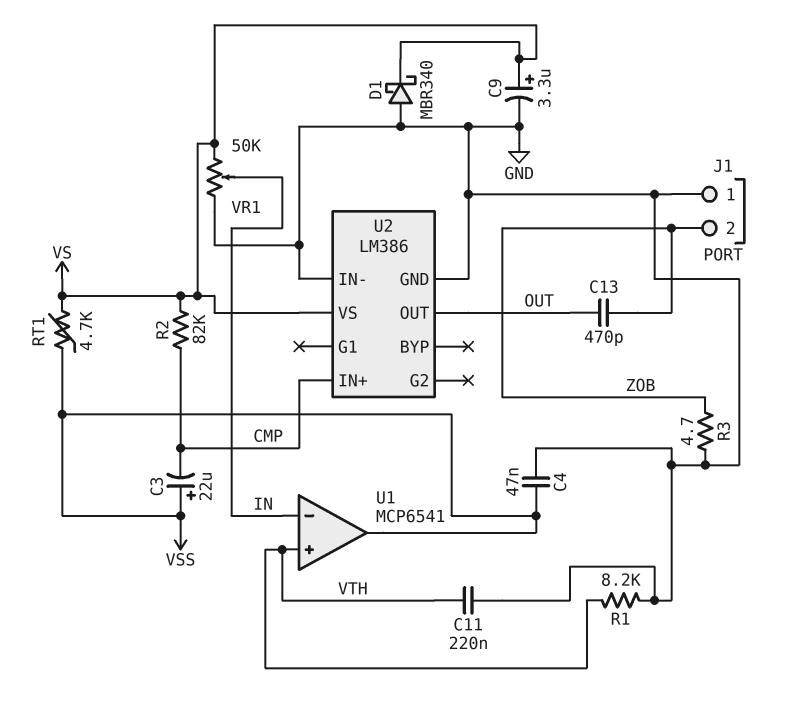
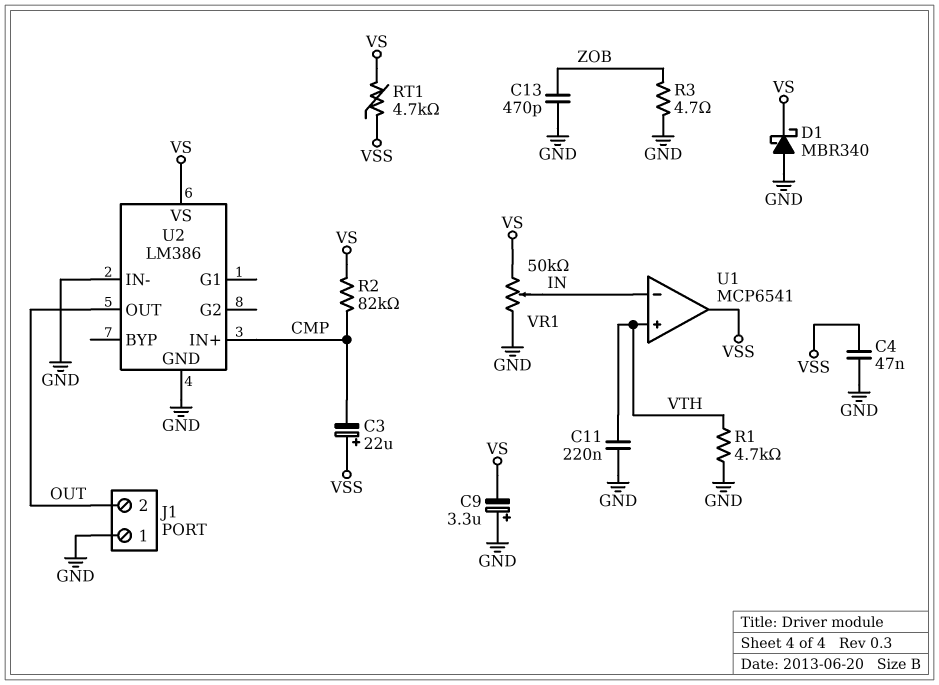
C9: 3.3uF (plus VS, minus GND) -> 3.3uF (plus GND, minus VS)
C13: 470pF (OUT, ZOB) -> 470pF (GND, ZOB)
J1 pin 2: ZOB -> OUT
R1: 8.2k (GND, VTH) -> 4.7k (GND, VTH)

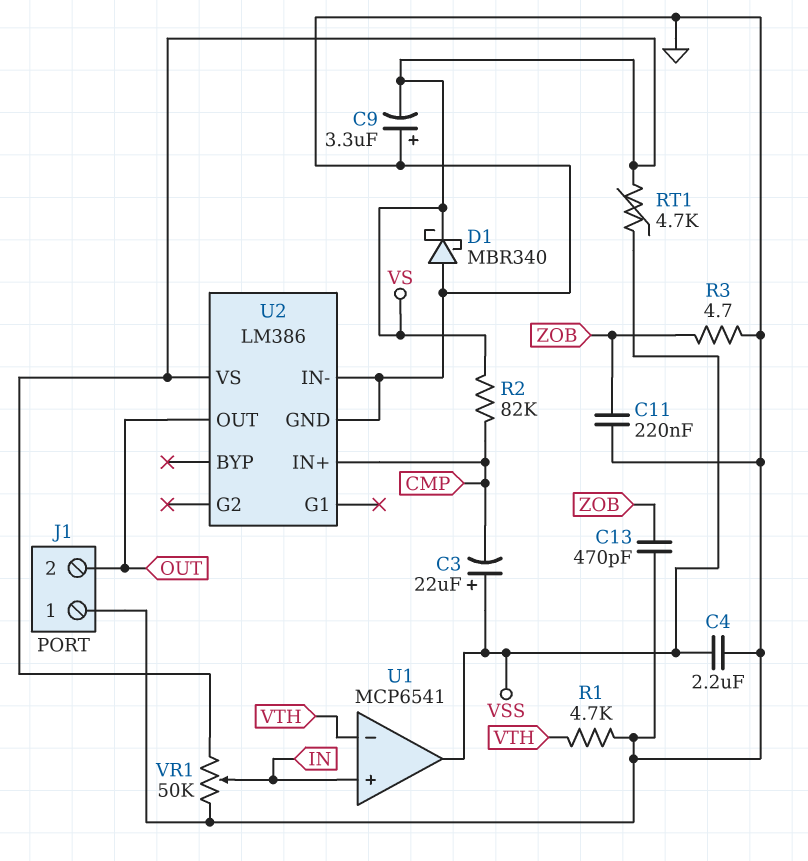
C4: 47nF (GND, VSS) -> 2.2uF (GND, VSS)
C11: 220nF (GND, VTH) -> 220nF (GND, ZOB)
U1 pin in+: VTH -> IN
U1 pin in-: IN -> VTH

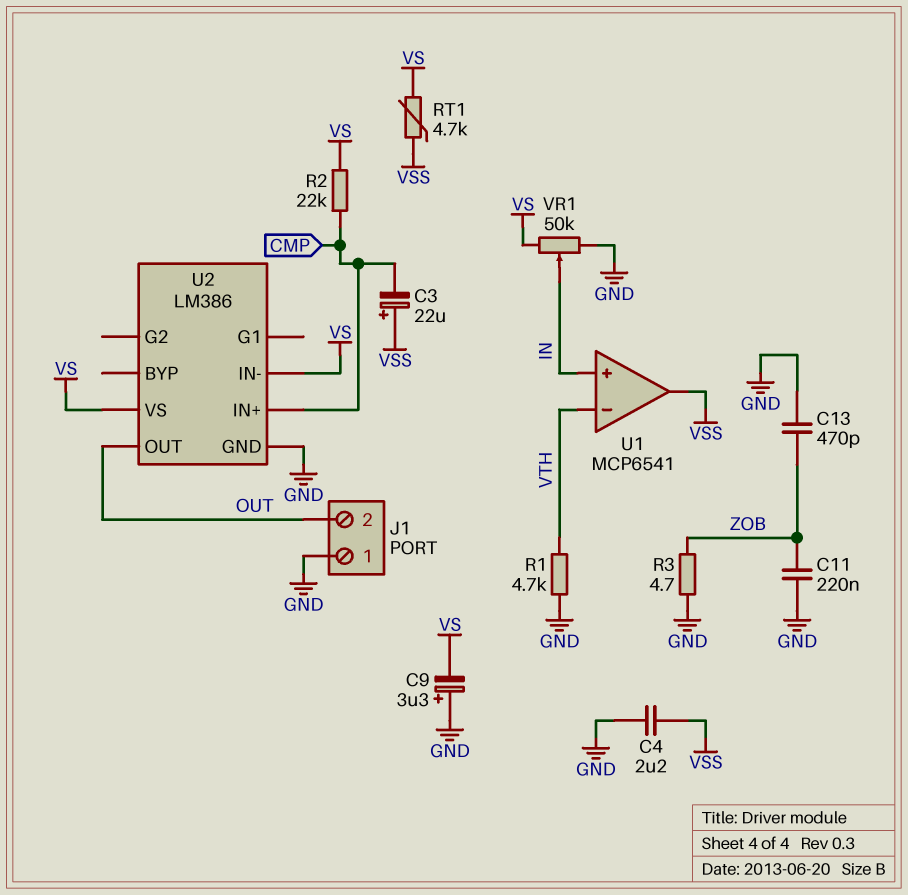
D1: schottky MBR340 (A GND, K VS) -> none
R2: 82k (CMP, VS) -> 22k (CMP, VS)
U2 pin IN-: GND -> VS

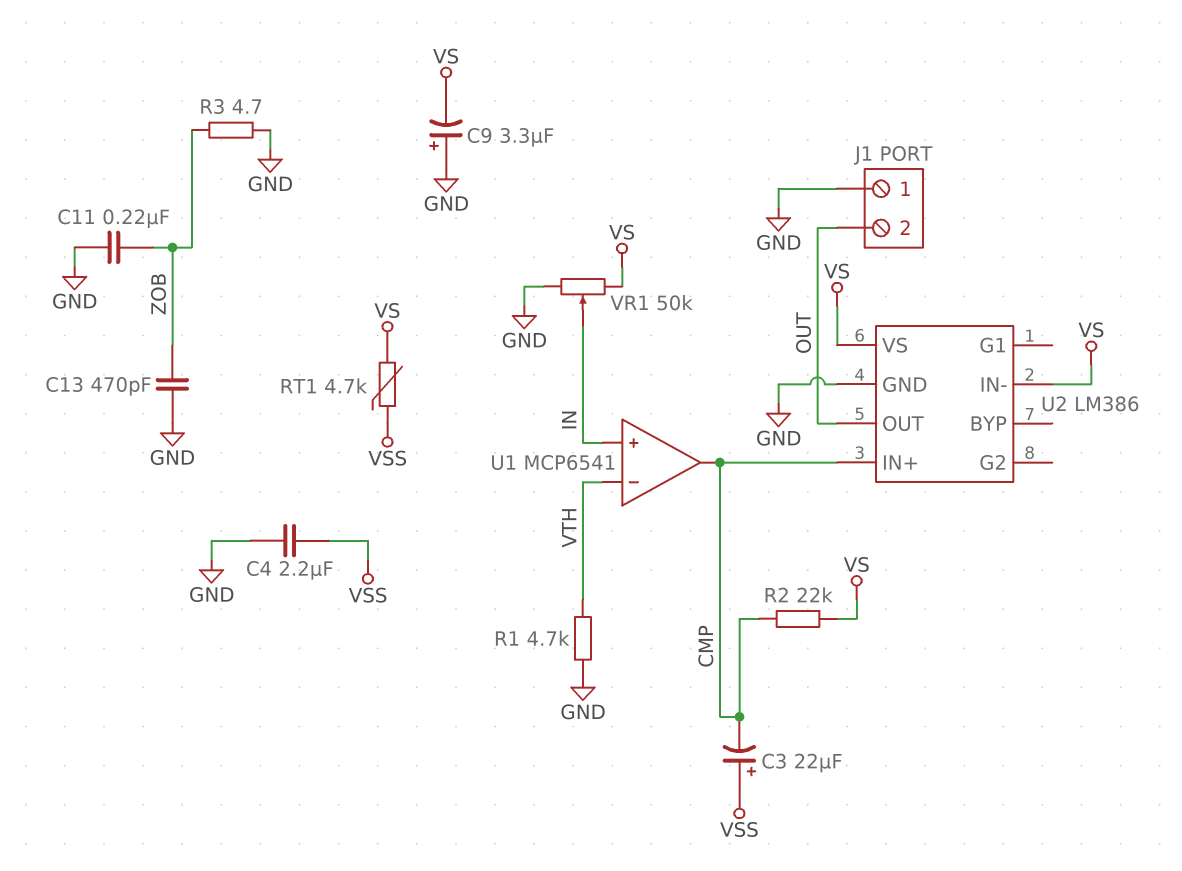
U1 pin out: VSS -> CMP

